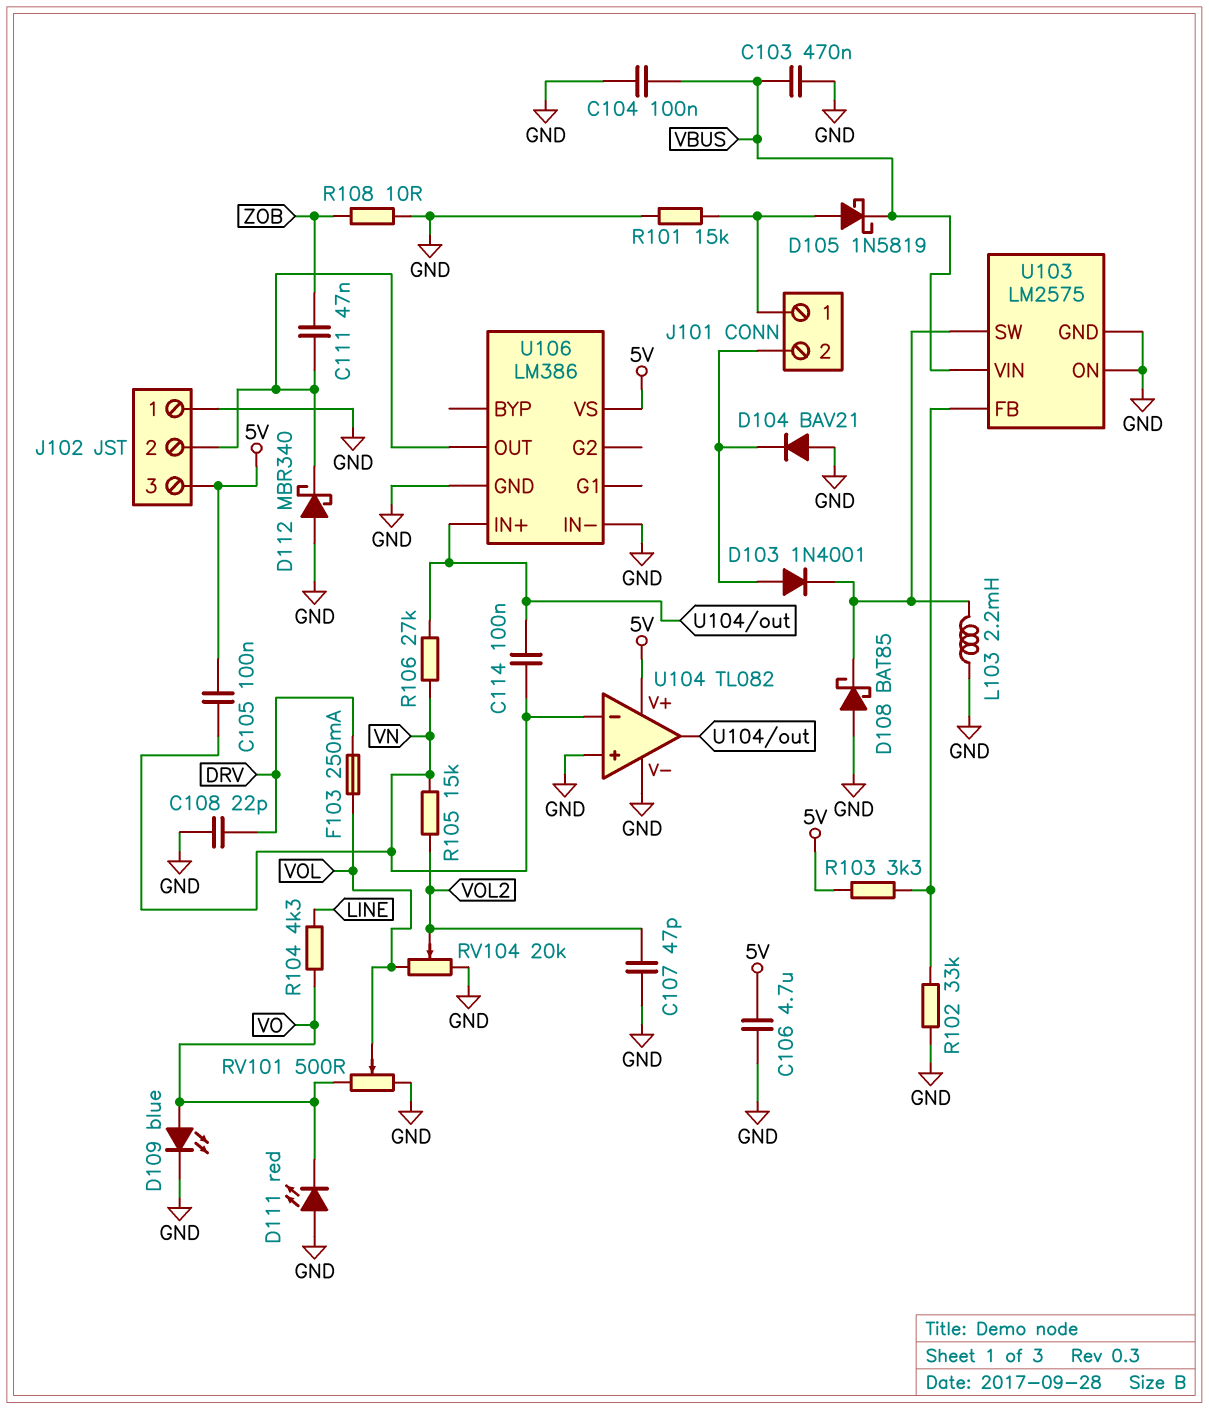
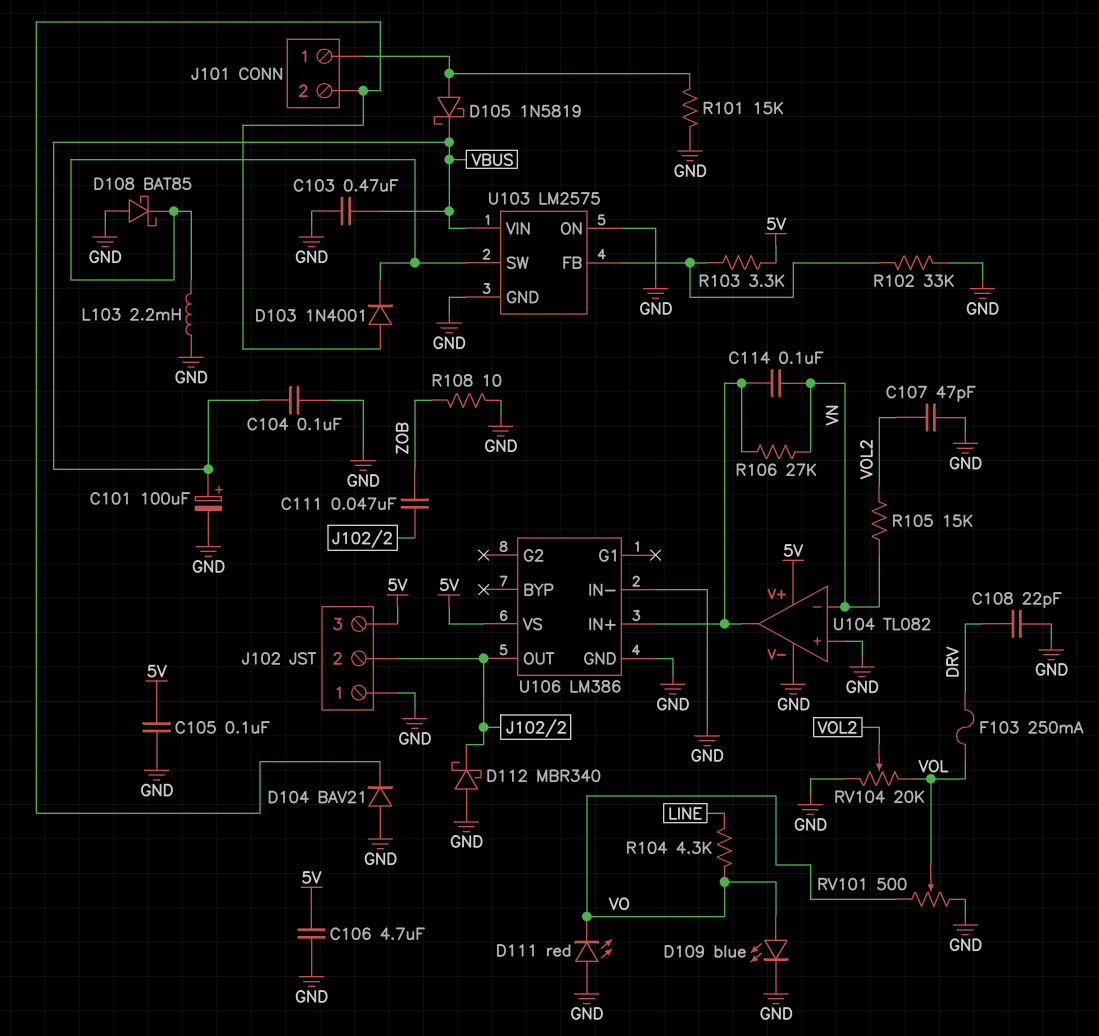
C101: none -> 100uF (plus VBUS, minus GND)
C105: 100nF (5V, VN) -> 100nF (5V, GND)

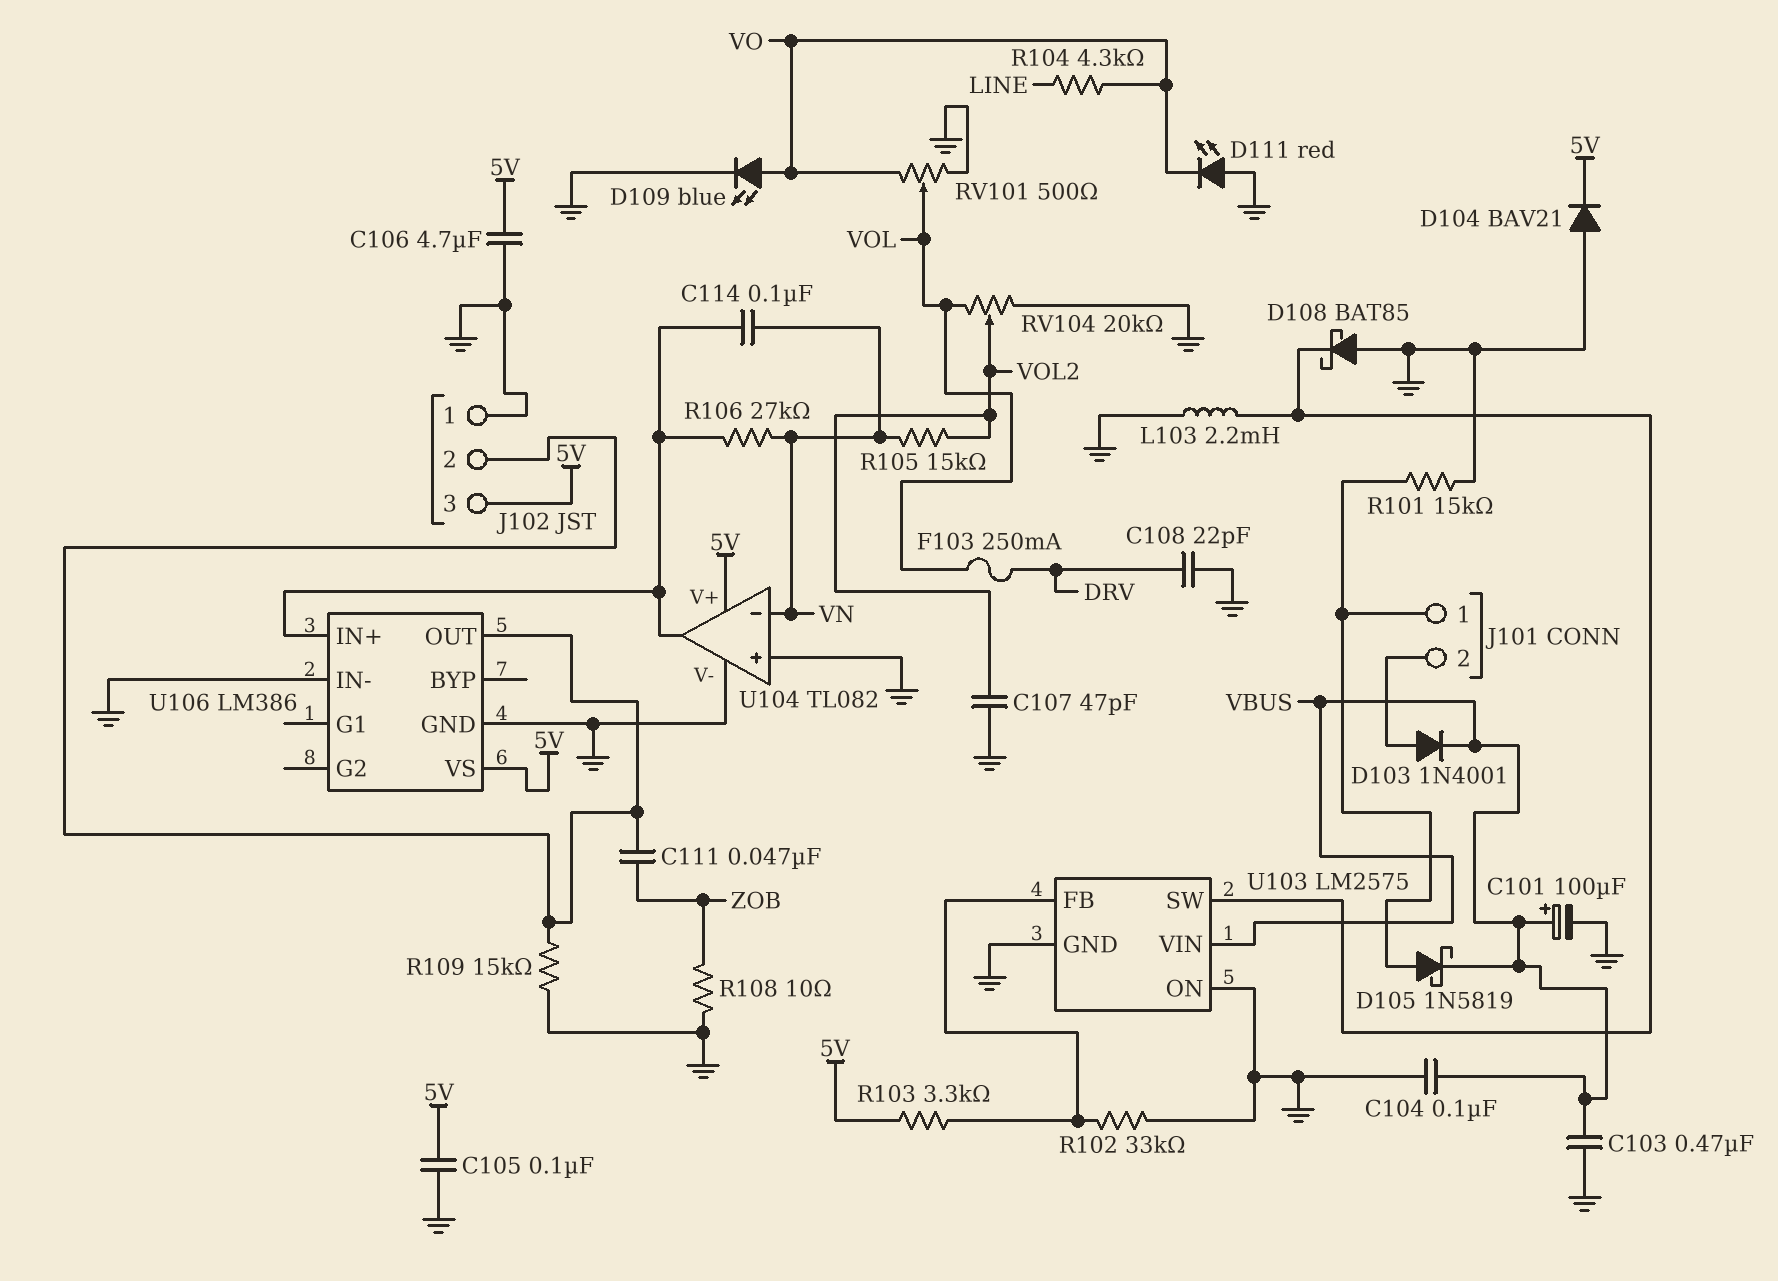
D103: diode 1N4001 (A J101/2, K U103/SW) -> diode 1N4001 (A J101/2, K VBUS)
D104: diode BAV21 (A GND, K J101/2) -> diode BAV21 (A GND, K 5V)
D112: schottky MBR340 (A GND, K J102/2) -> none
R109: none -> 15k (GND, J102/2)

